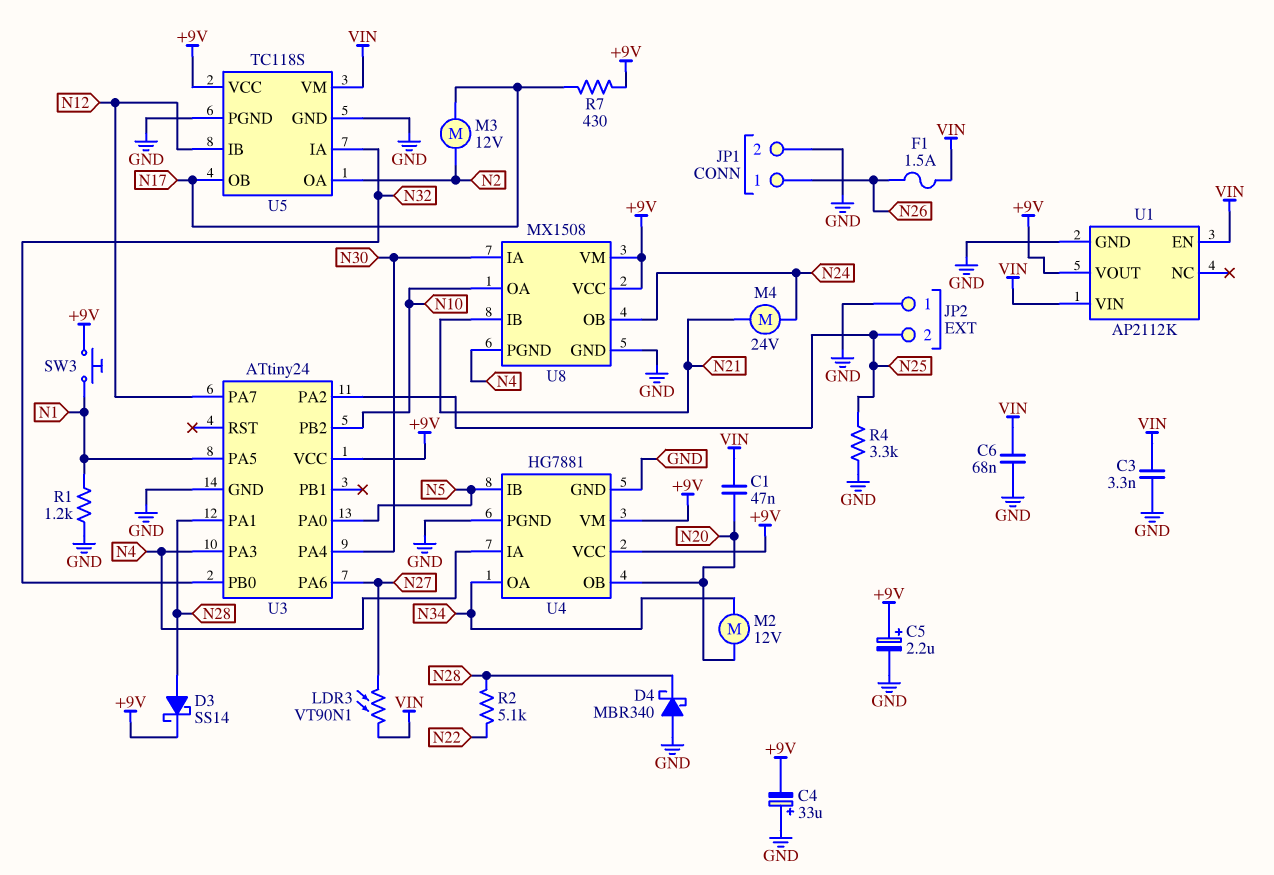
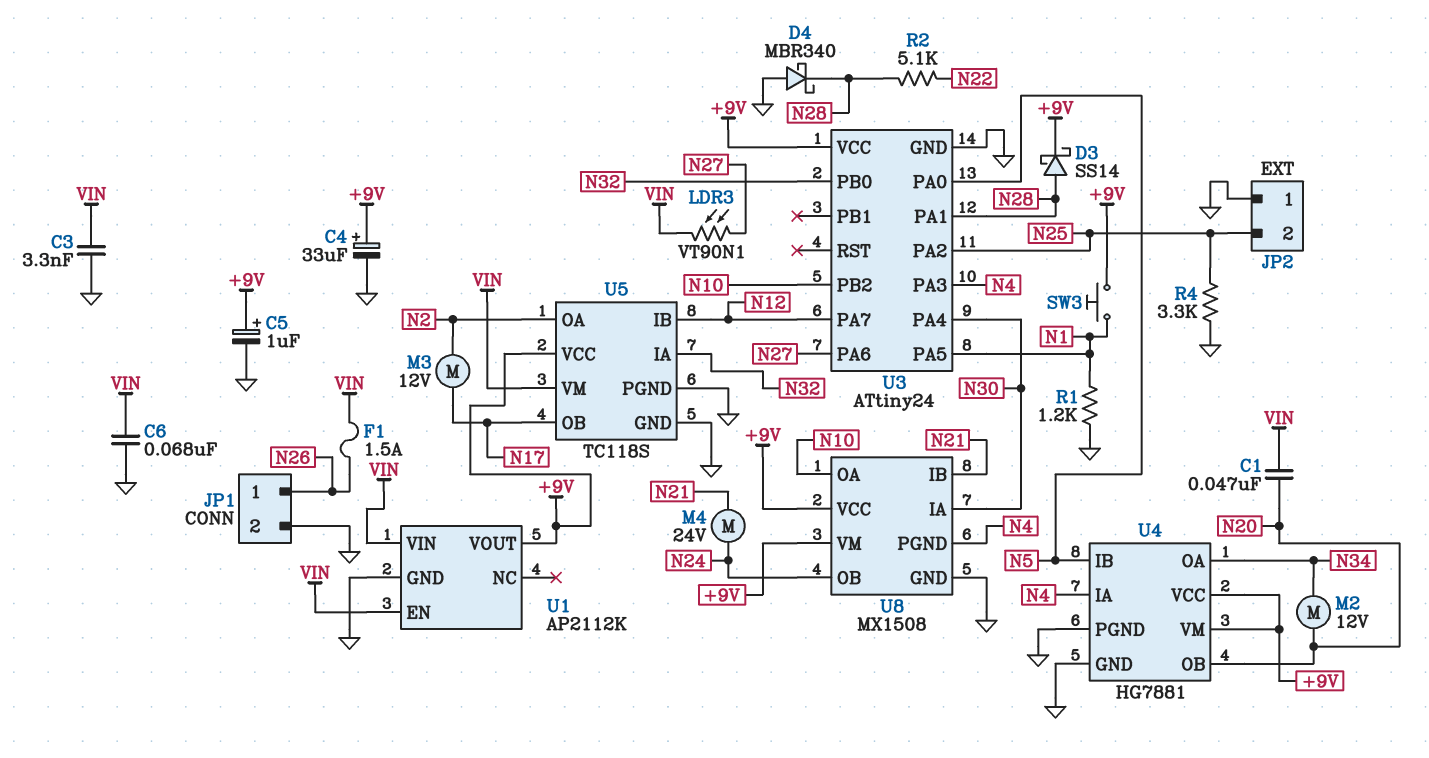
C4: 33uF (plus GND, minus +9V) -> 33uF (plus +9V, minus GND)
C5: 2.2uF (plus +9V, minus GND) -> 1uF (plus +9V, minus GND)
R7: 430 (+9V, N17) -> none

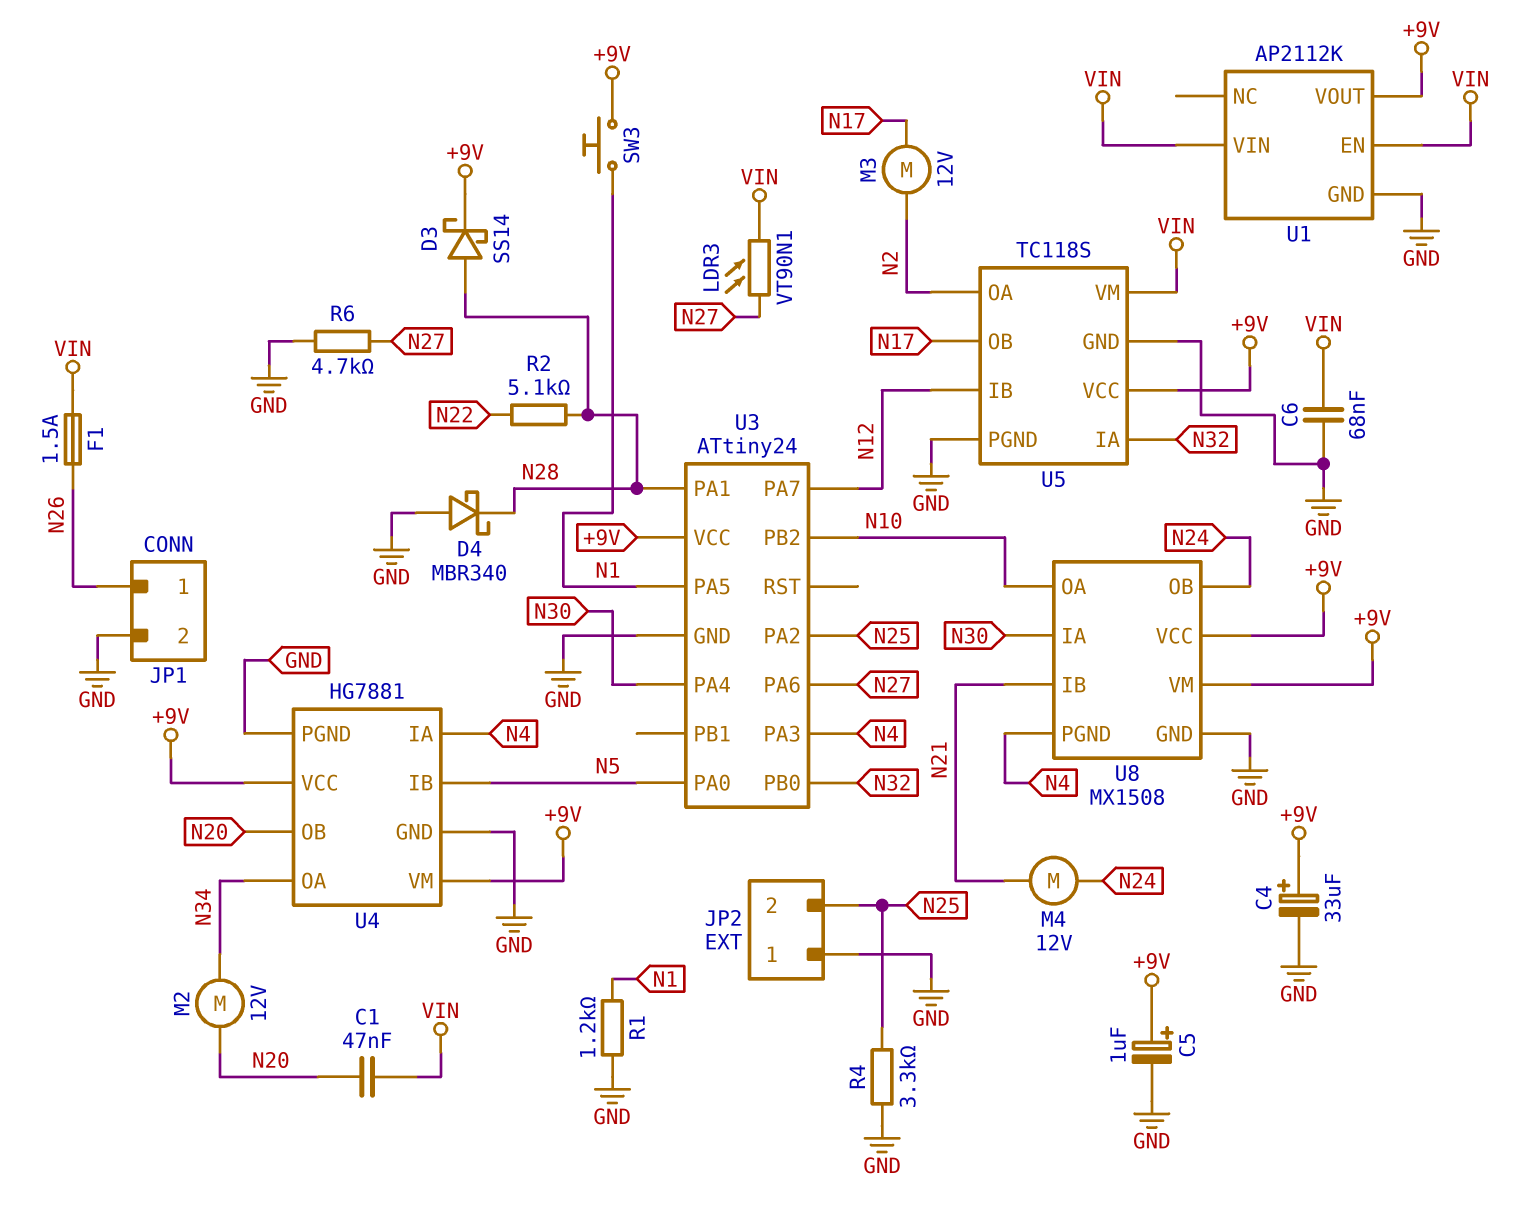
C3: 3.3nF (GND, VIN) -> none
M4: motor 24V (N21, N24) -> motor 12V (N21, N24)
R6: none -> 4.7k (GND, N27)

